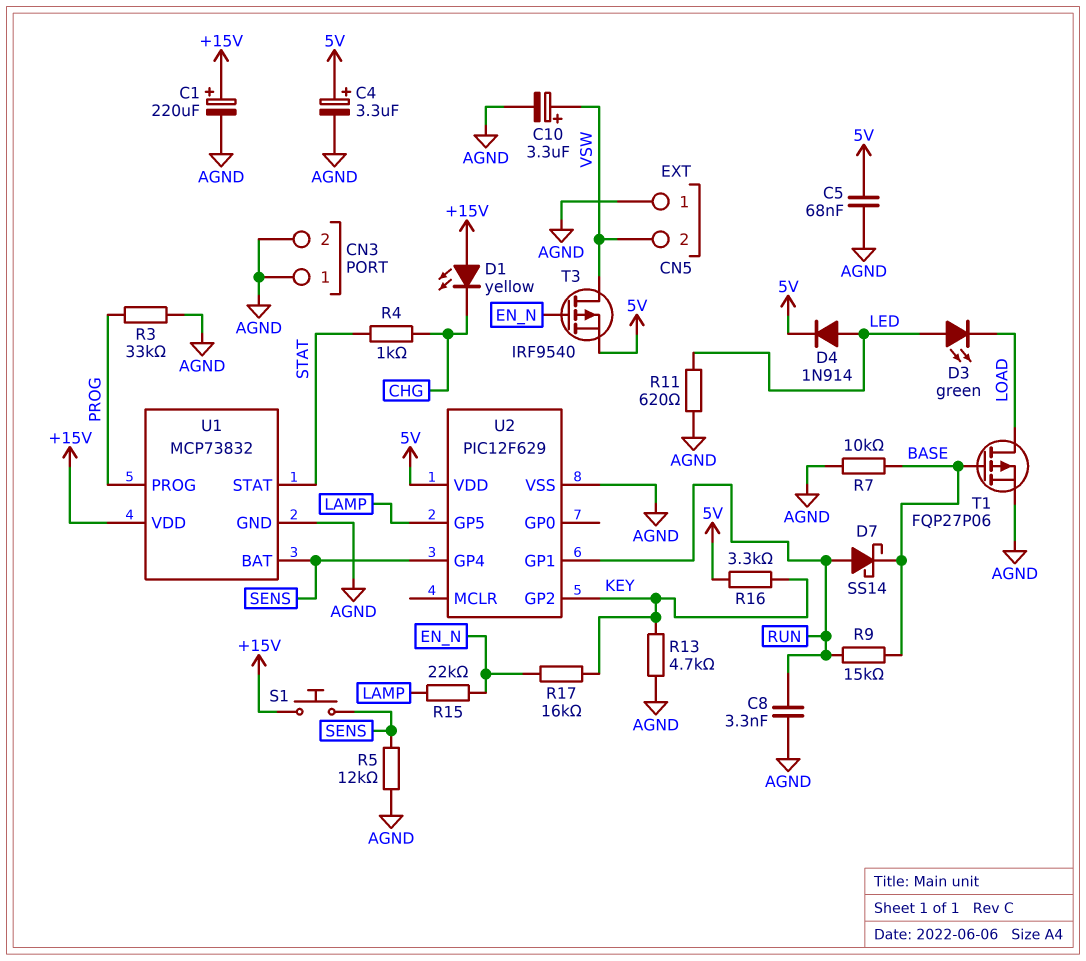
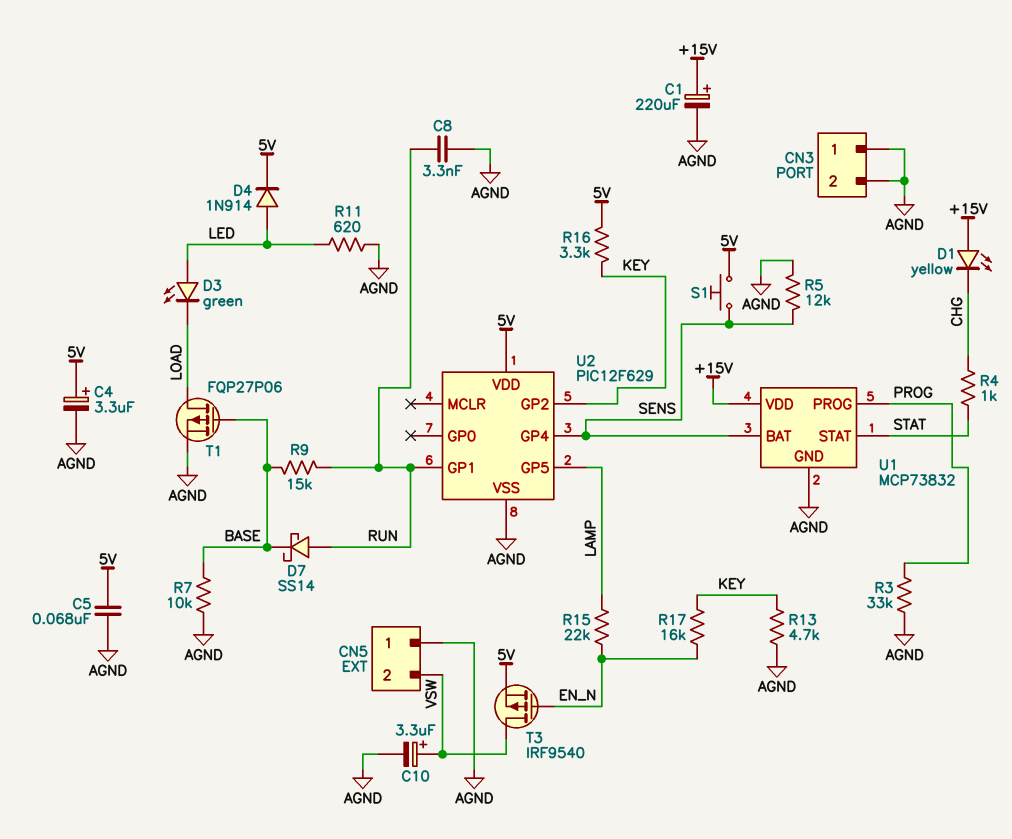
S1: button (+15V, SENS) -> button (5V, SENS)

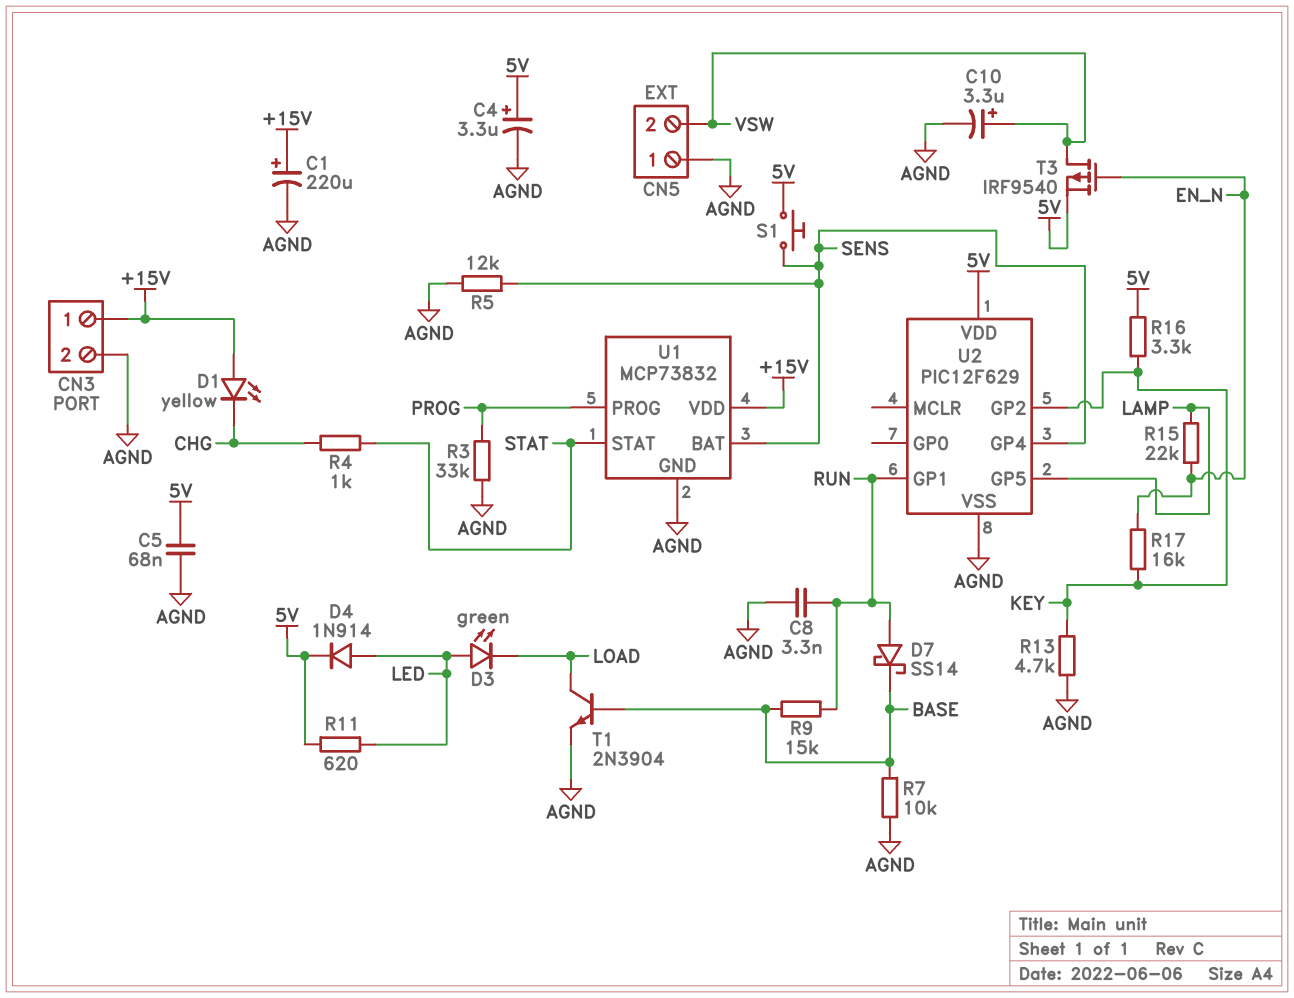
CN3 pin 1: AGND -> +15V
R11: 620 (AGND, LED) -> 620 (5V, LED)
T1: PMOS FQP27P06 (G BASE, D LOAD, S AGND) -> NPN 2N3904 (B BASE, C LOAD, E AGND)

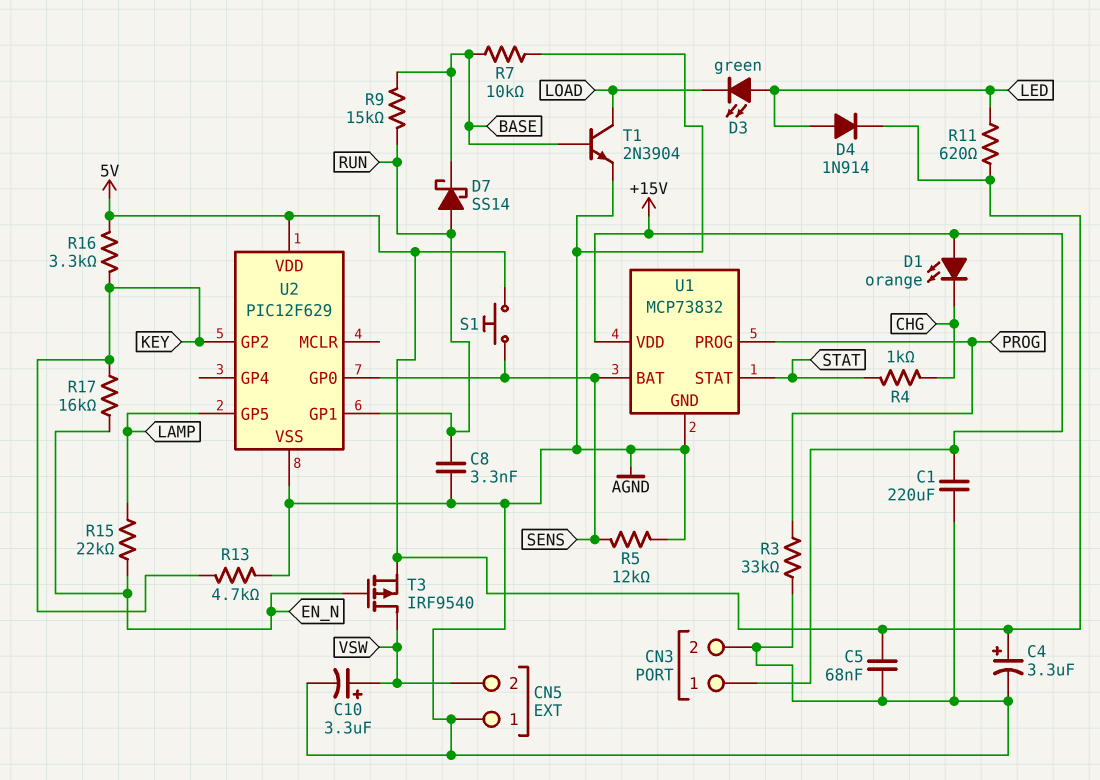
C1: 220uF (plus +15V, minus AGND) -> 220uF (+15V, AGND)
D1: LED yellow (A +15V, K CHG) -> LED orange (A +15V, K CHG)
U2 pin GP0: none -> SENS
U2 pin GP4: SENS -> none

